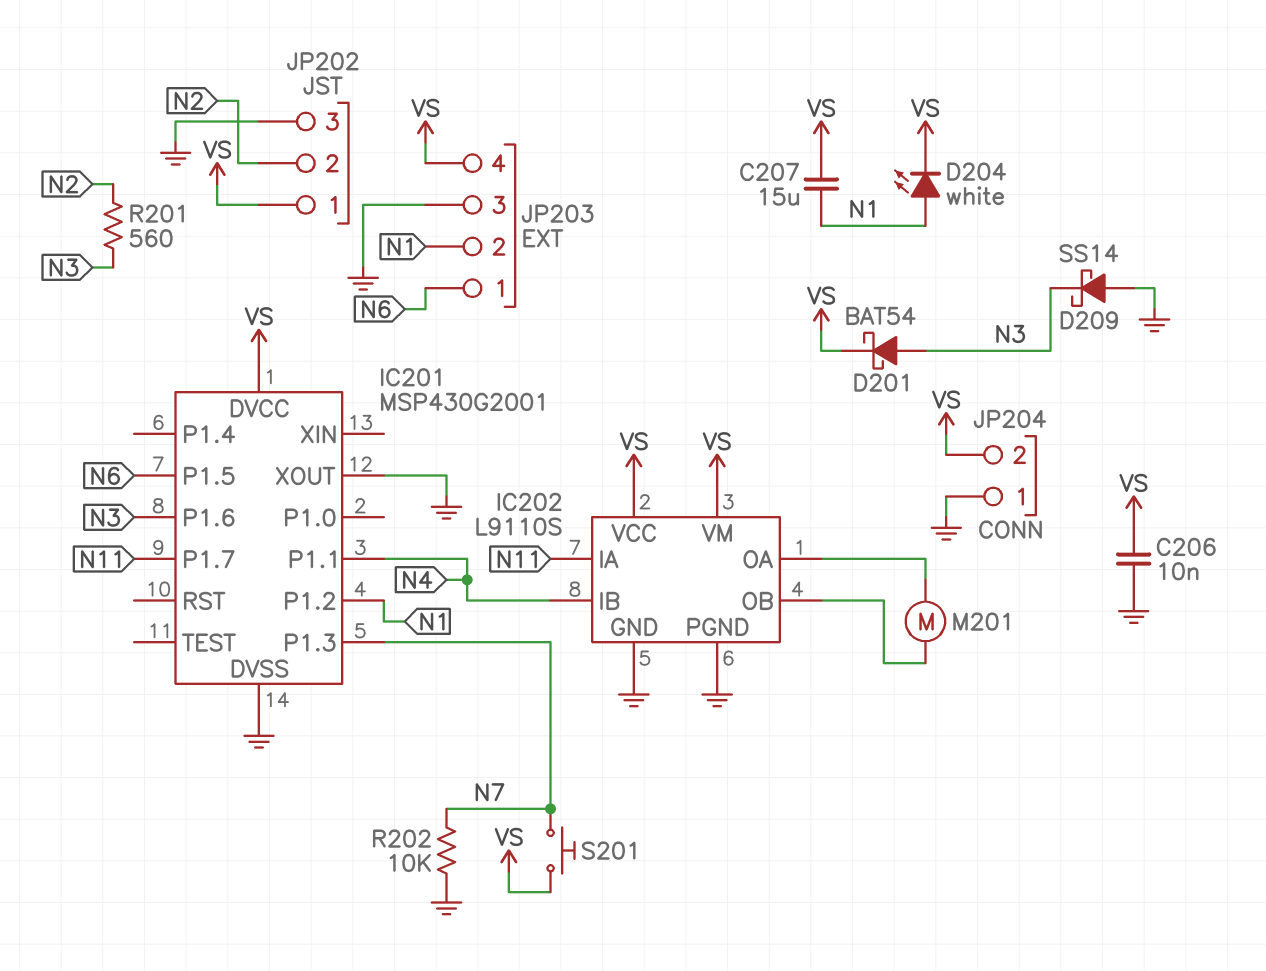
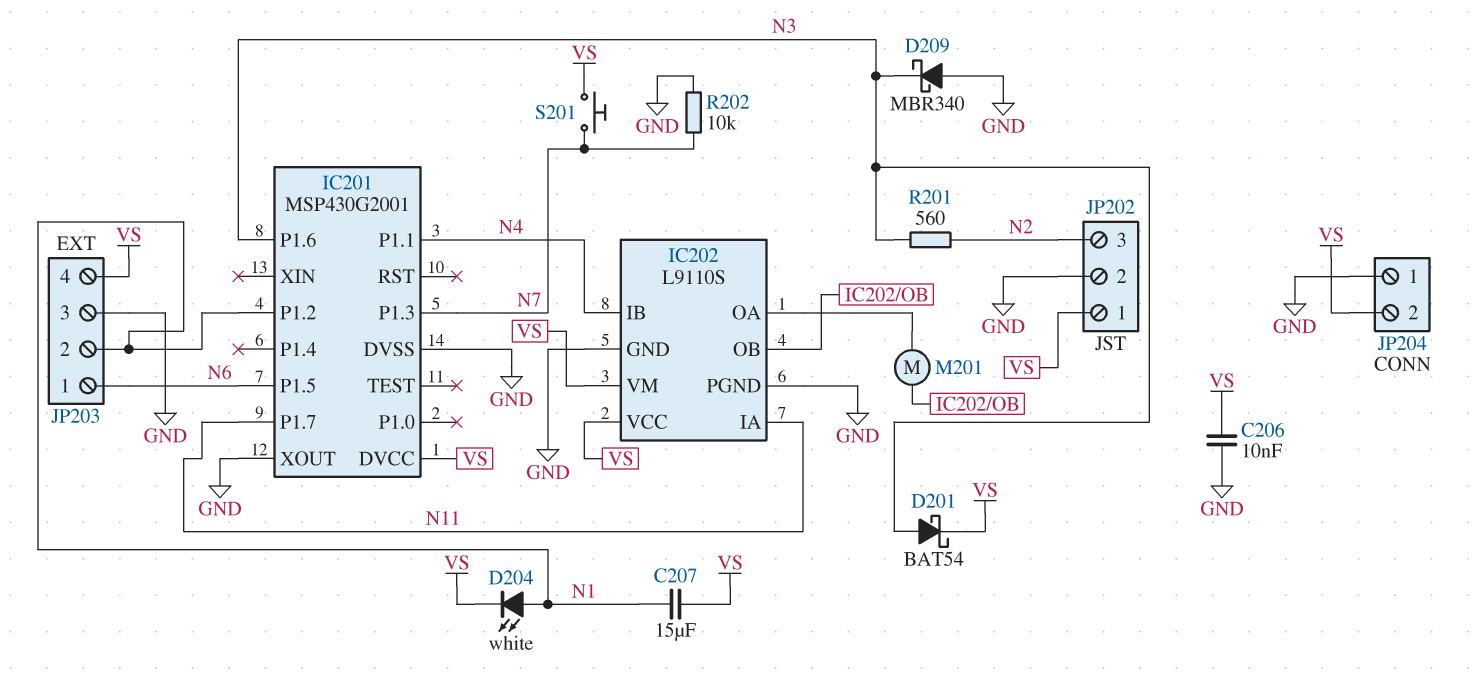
D209: schottky SS14 (A GND, K N3) -> schottky MBR340 (A GND, K N3)
JP202 pin 2: N2 -> GND
JP202 pin 3: GND -> N2

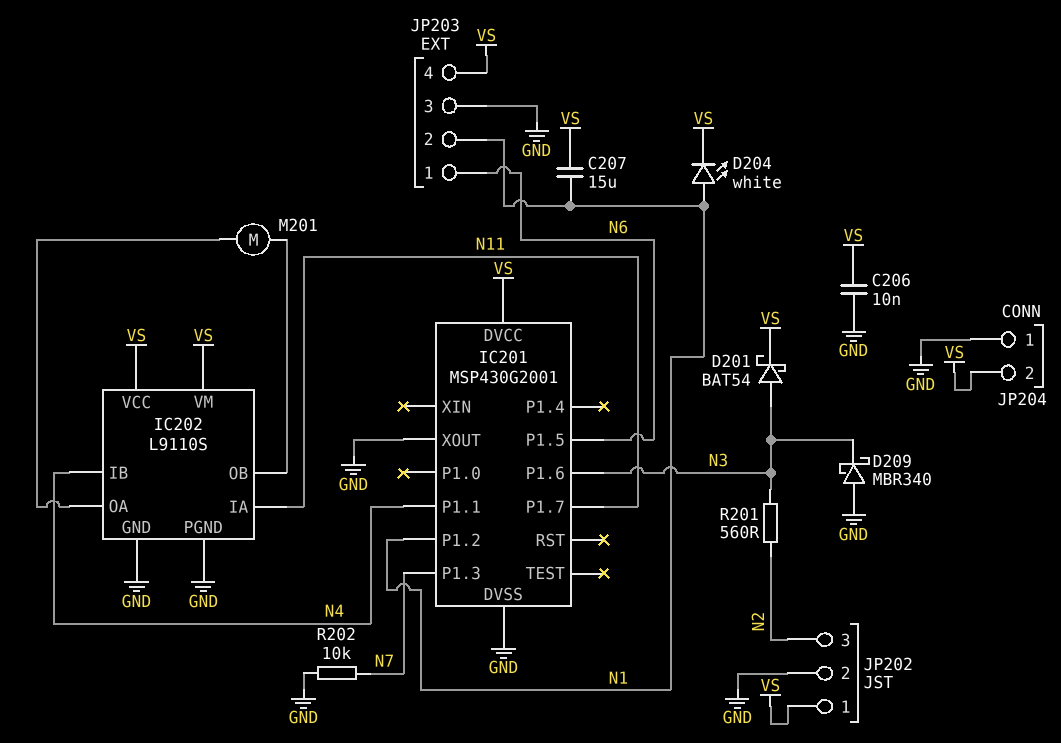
S201: button (N7, VS) -> none

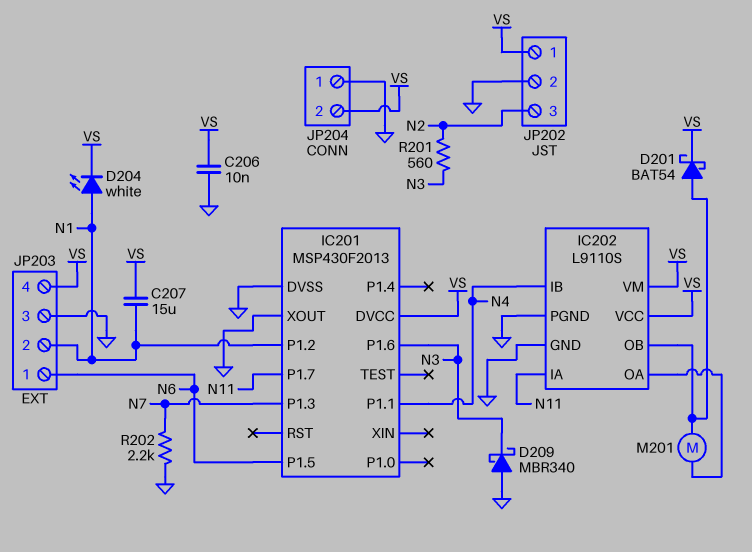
D201: schottky BAT54 (A N3, K VS) -> schottky BAT54 (A IC202/OB, K VS)
IC201: MSP430G2001 -> MSP430F2013
R202: 10k (GND, N7) -> 2.2k (GND, N7)

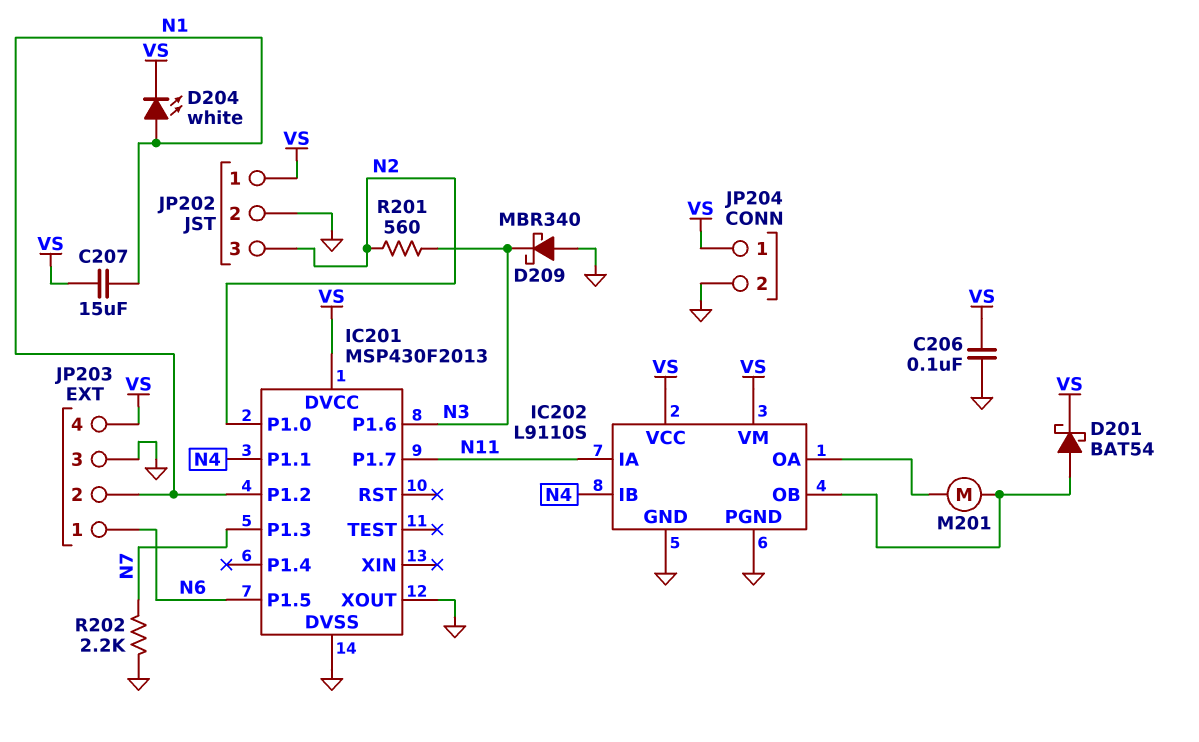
C206: 10nF (GND, VS) -> 100nF (GND, VS)
IC201 pin P1.0: none -> N2
JP204 pin 1: GND -> VS
JP204 pin 2: VS -> GND

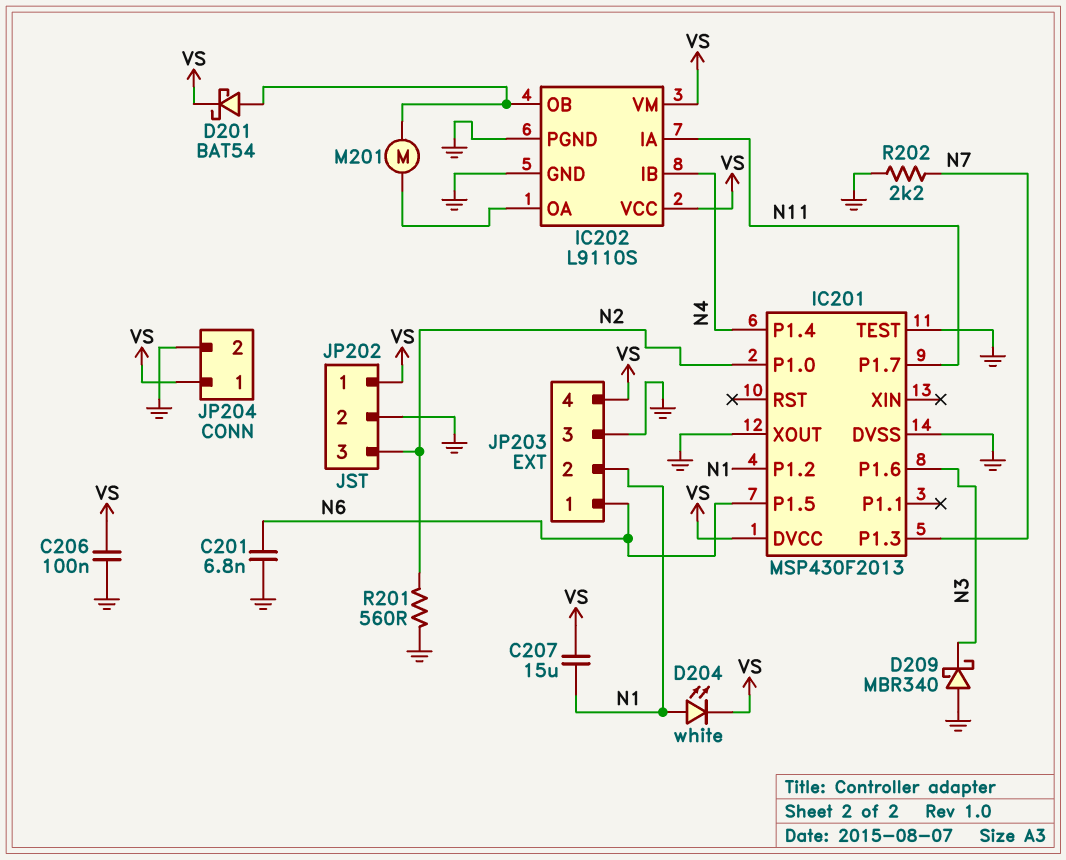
C201: none -> 6.8nF (GND, N6)
IC201 pin P1.1: N4 -> none
IC201 pin P1.4: none -> N4
IC201 pin TEST: none -> GND
R201: 560 (N2, N3) -> 560 (GND, N2)

